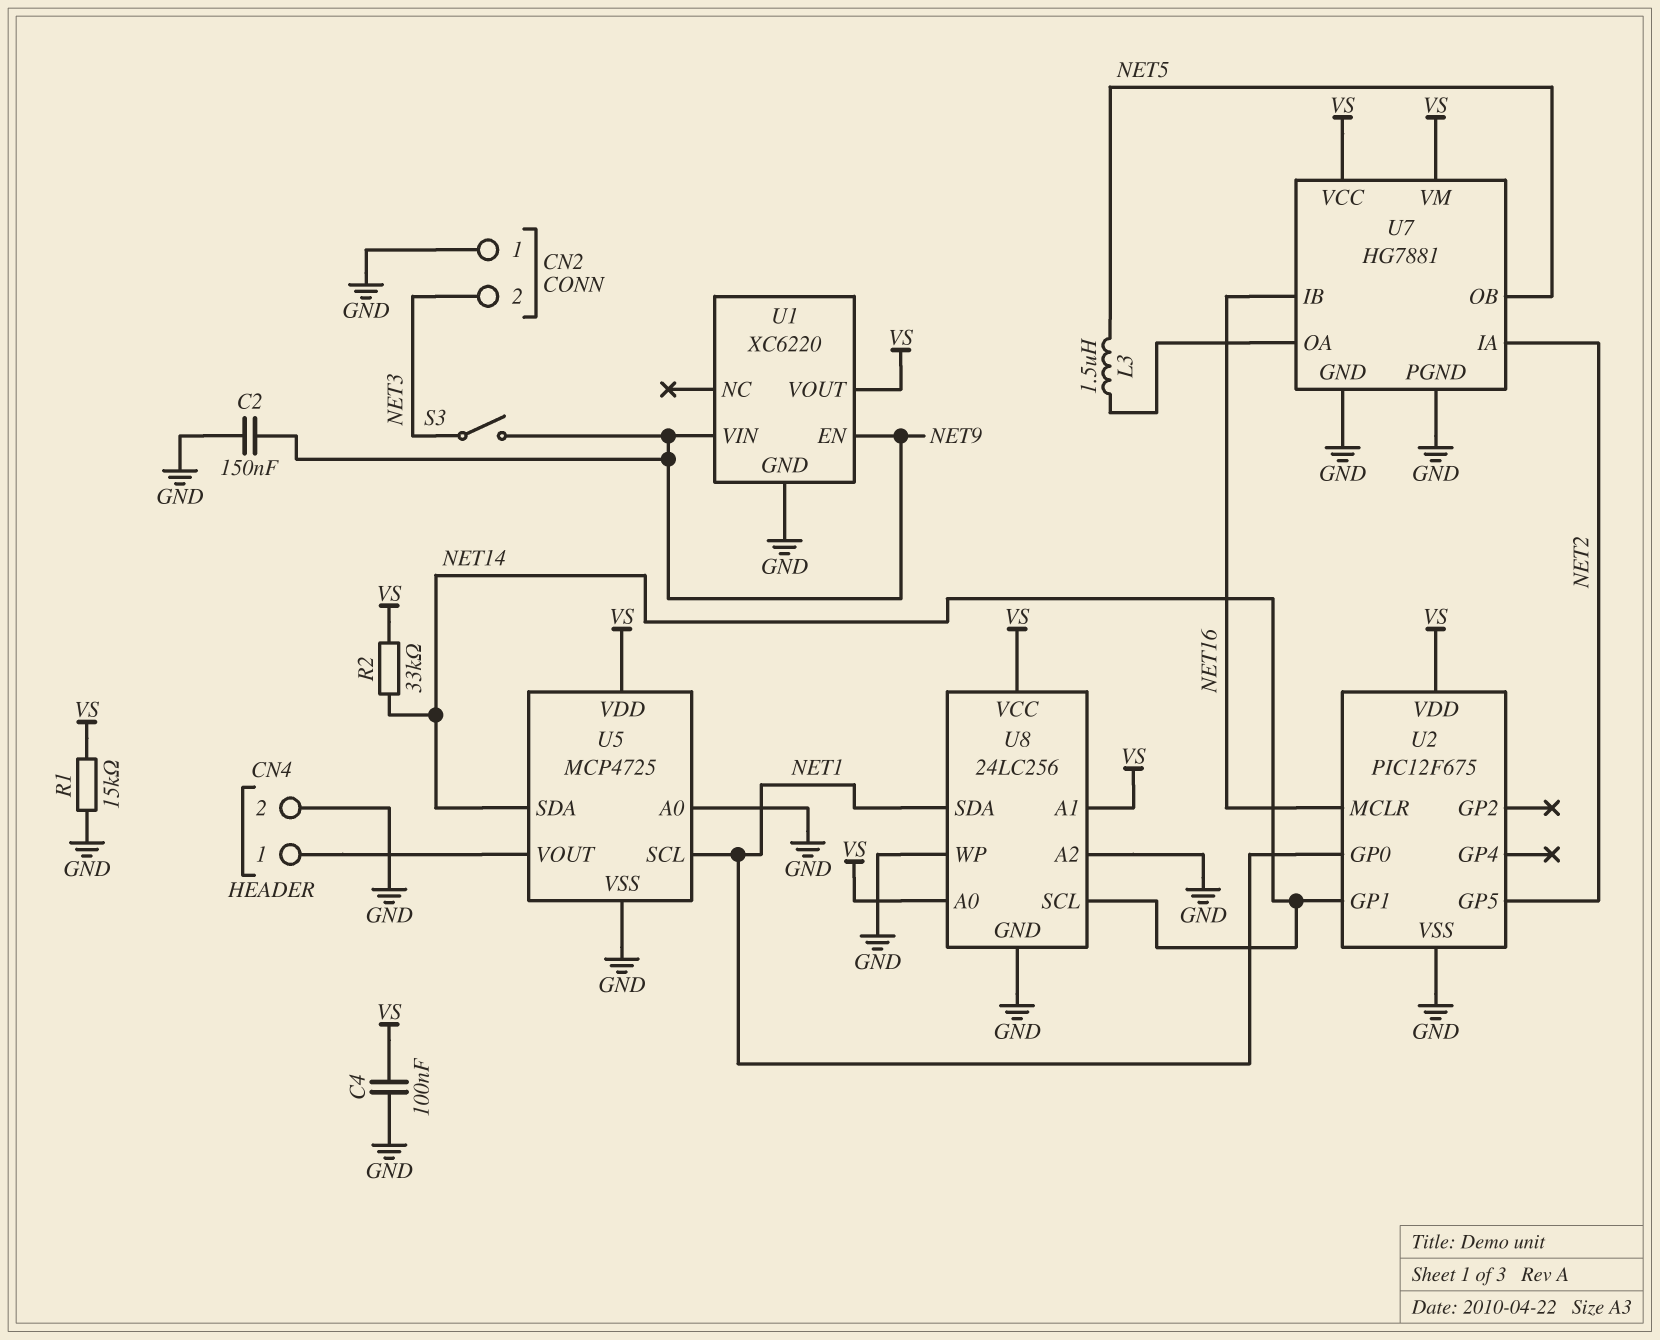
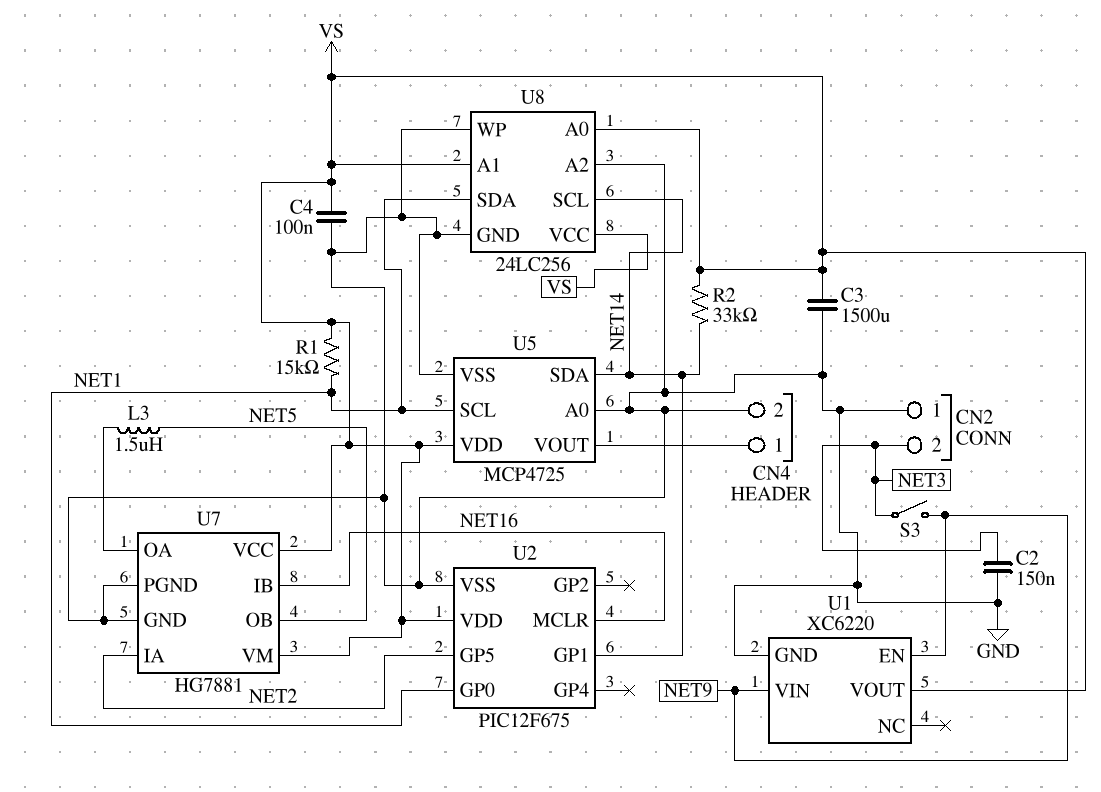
C2: 150nF (GND, NET9) -> 150nF (GND, NET3)
C3: none -> 1500uF (GND, VS)
R1: 15k (GND, VS) -> 15k (NET1, VS)

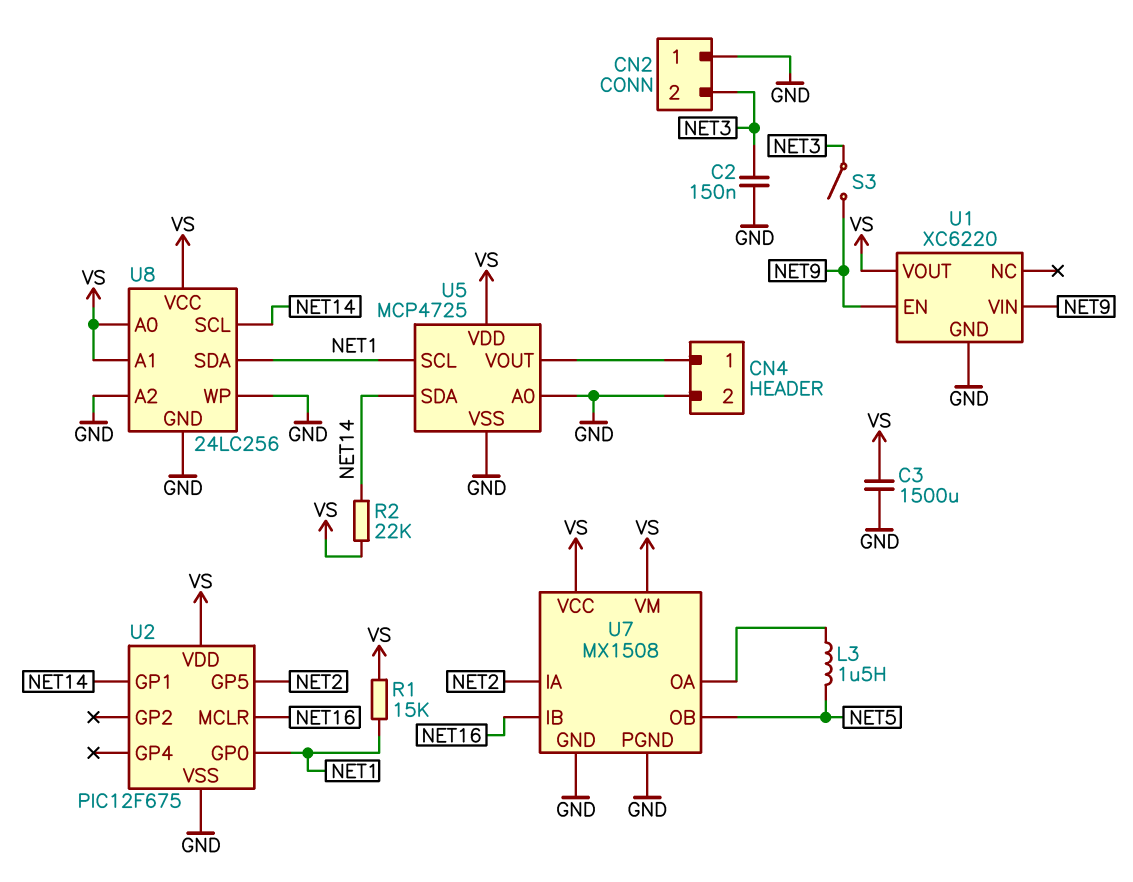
C4: 100nF (GND, VS) -> none
R2: 33k (NET14, VS) -> 22k (NET14, VS)
U7: HG7881 -> MX1508

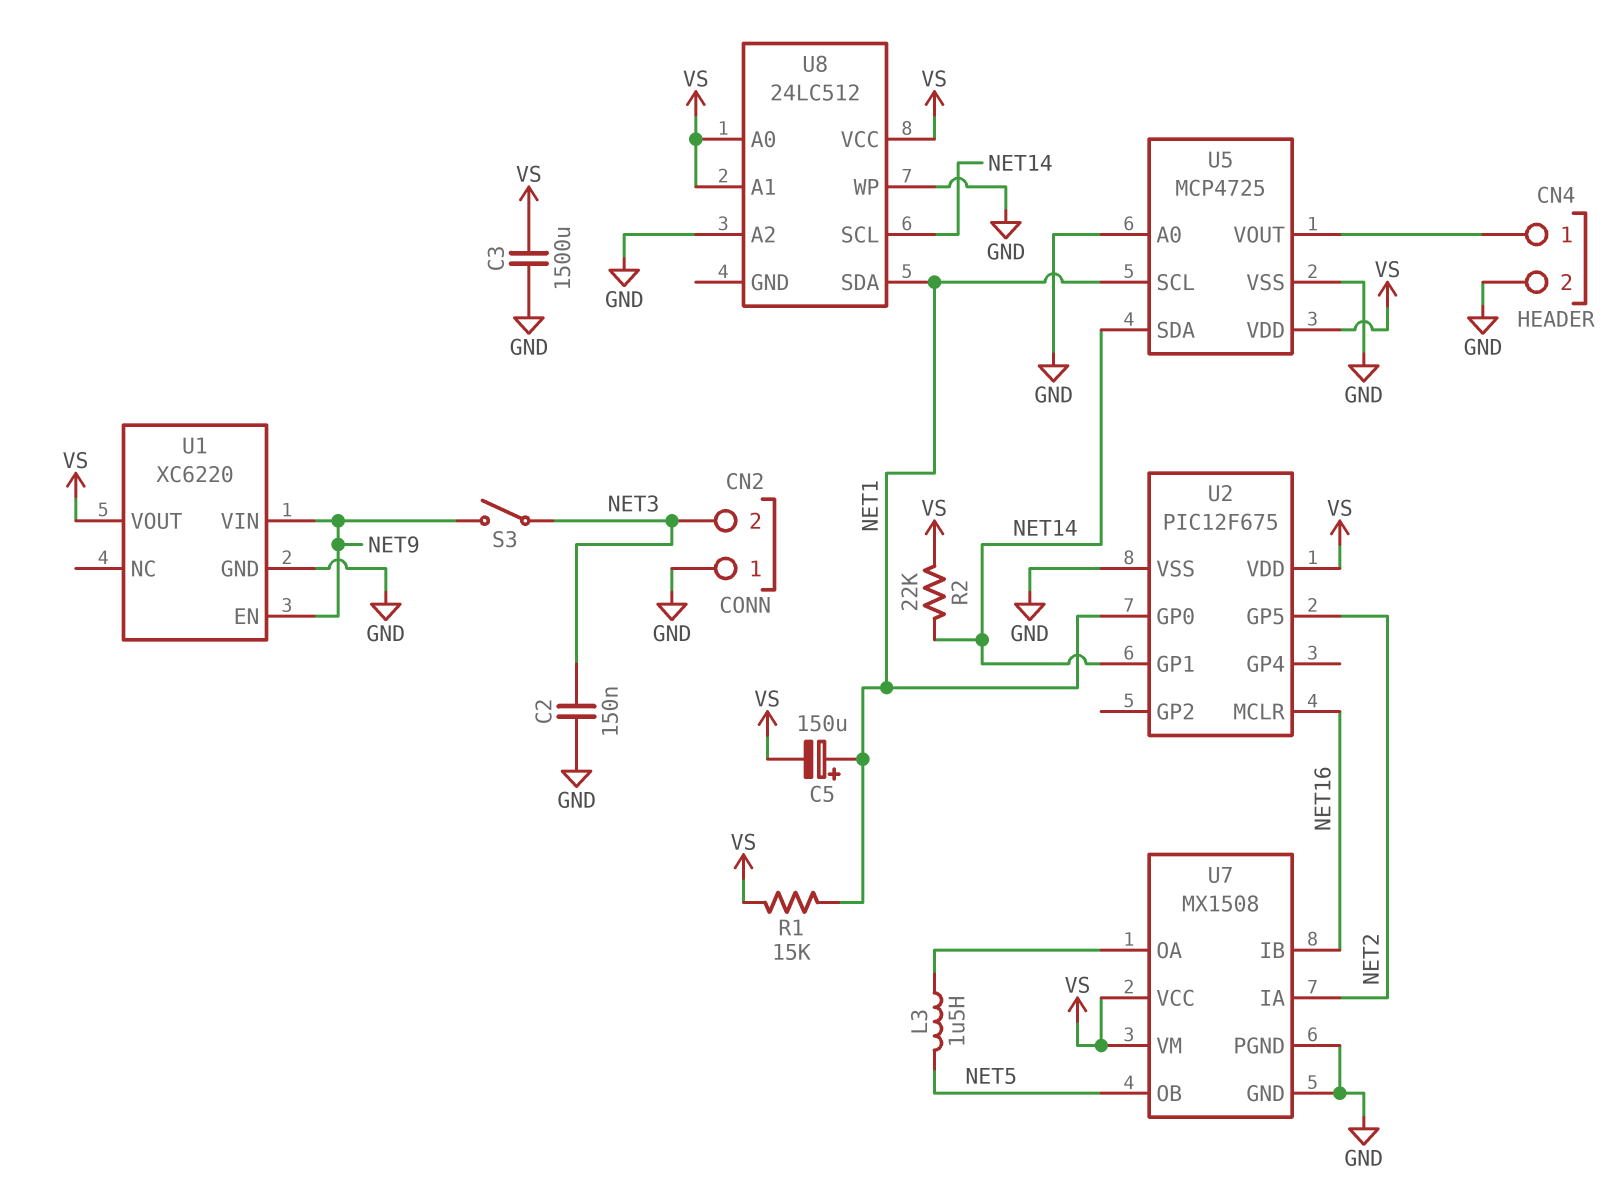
C5: none -> 150uF (plus NET1, minus VS)
U8: 24LC256 -> 24LC512
U8 pin GND: GND -> none

